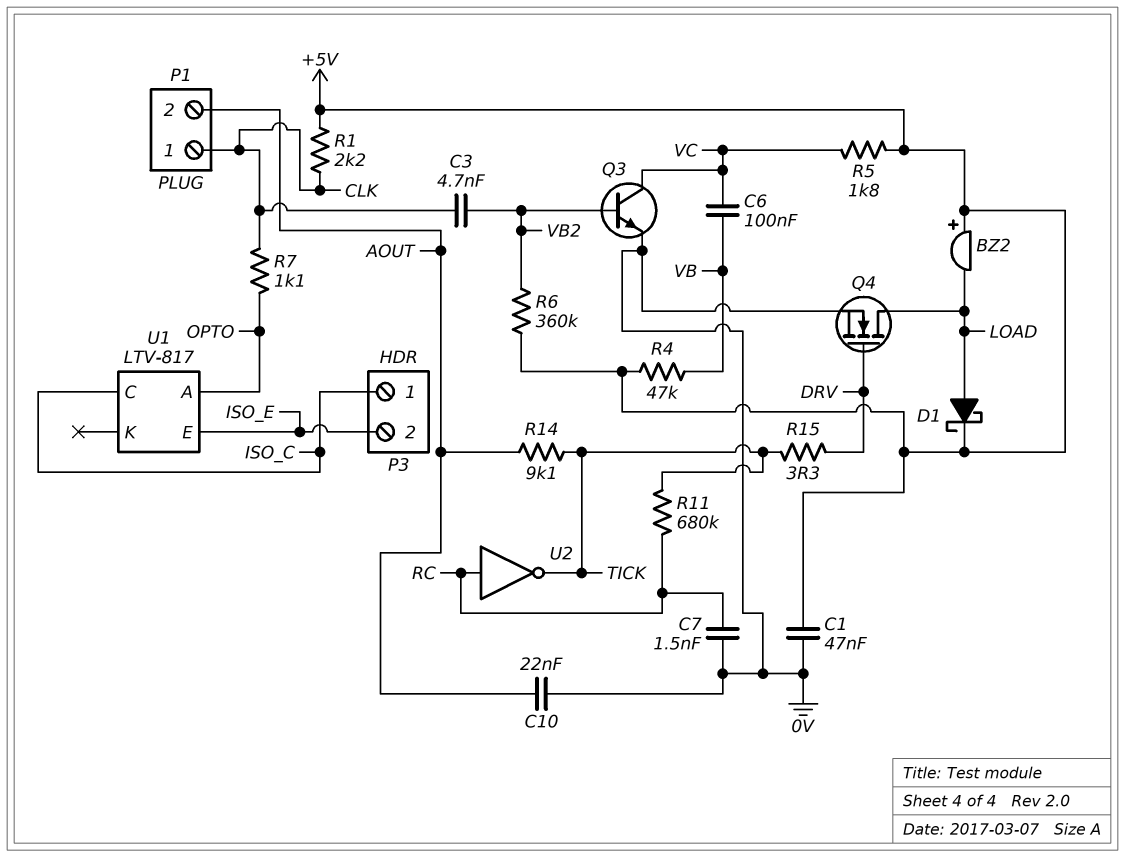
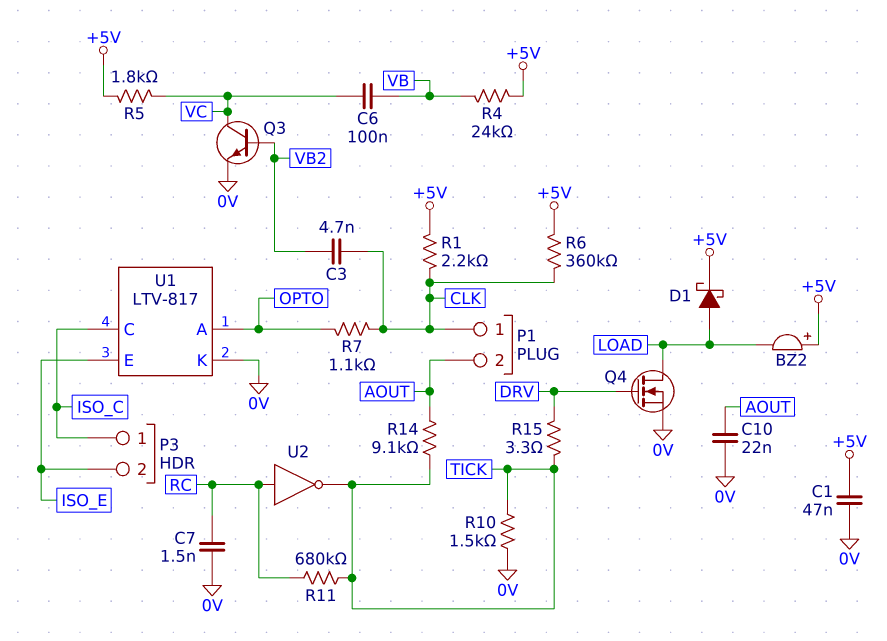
R4: 47k (+5V, VB) -> 24k (+5V, VB)
R6: 360k (+5V, VB2) -> 360k (+5V, CLK)
R10: none -> 1.5k (0V, TICK)
U1 pin K: none -> 0V

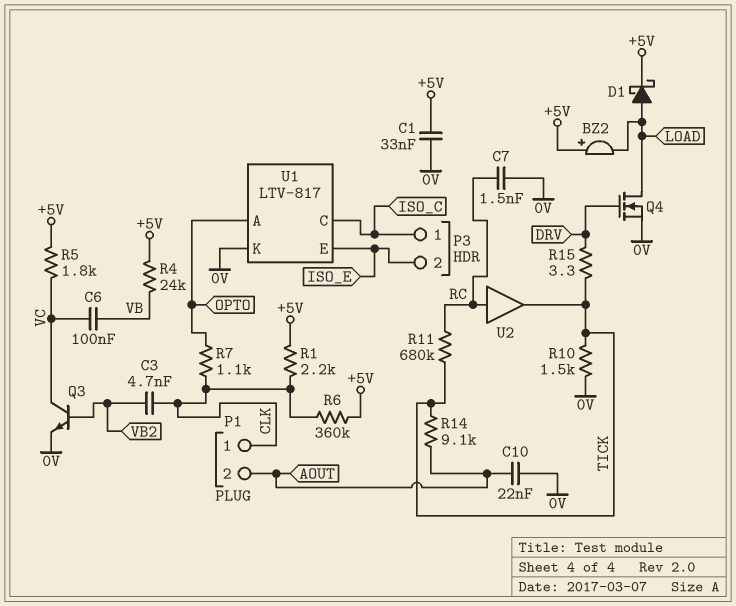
C1: 47nF (+5V, 0V) -> 33nF (+5V, 0V)
U2: NOT (in RC, out TICK) -> buffer (in RC, out TICK)

